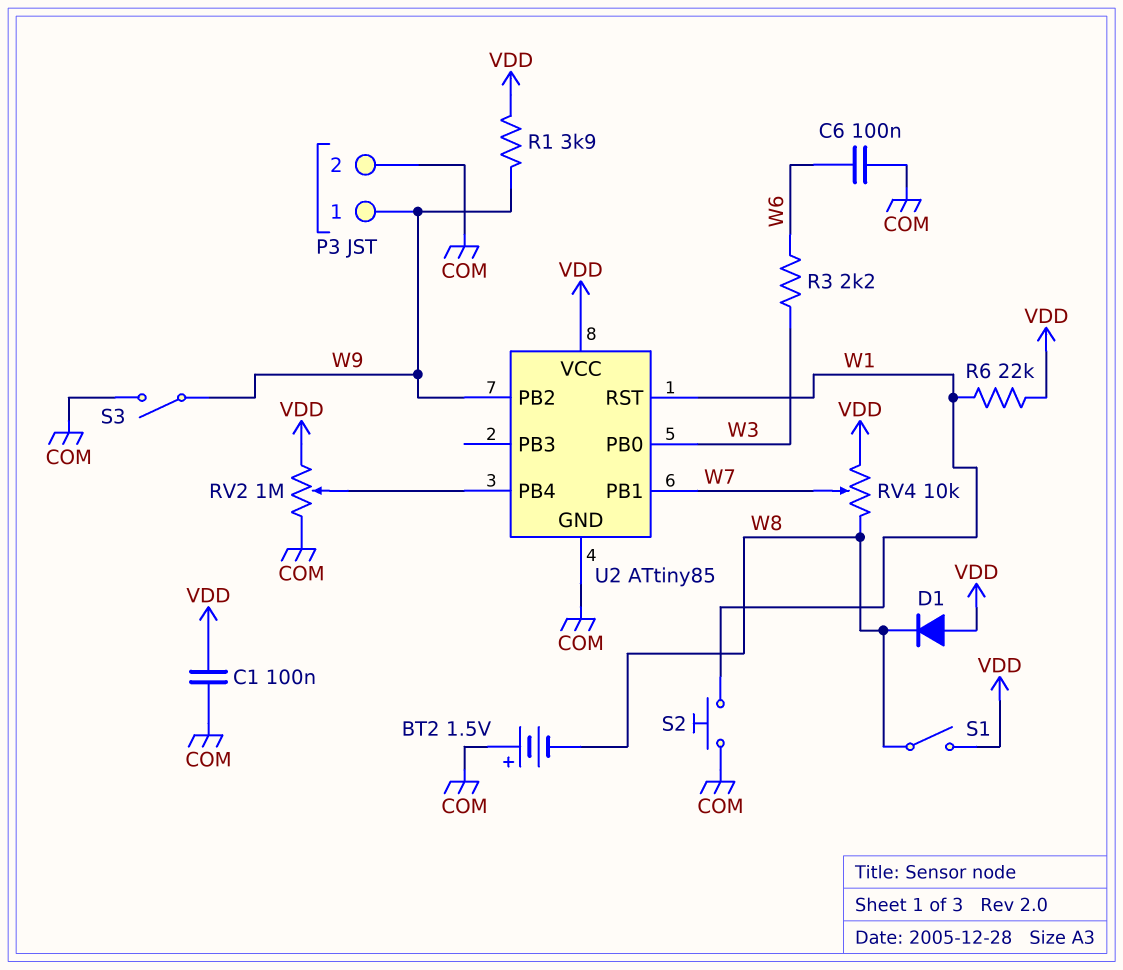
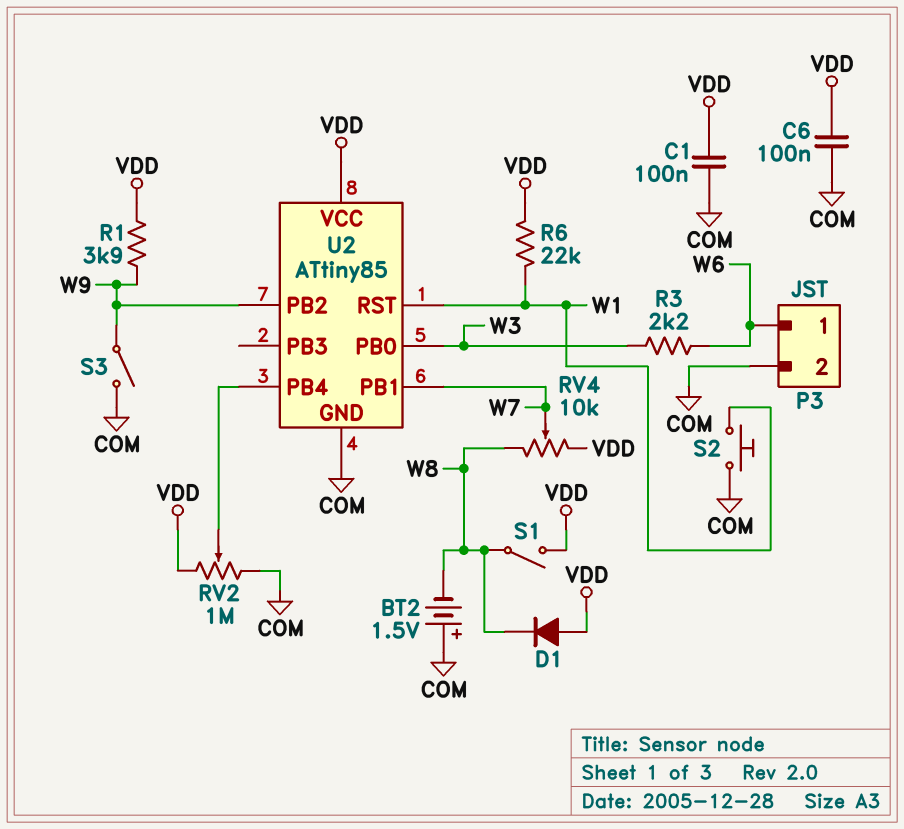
C6: 100nF (COM, W6) -> 100nF (COM, VDD)
P3 pin 1: W9 -> W6

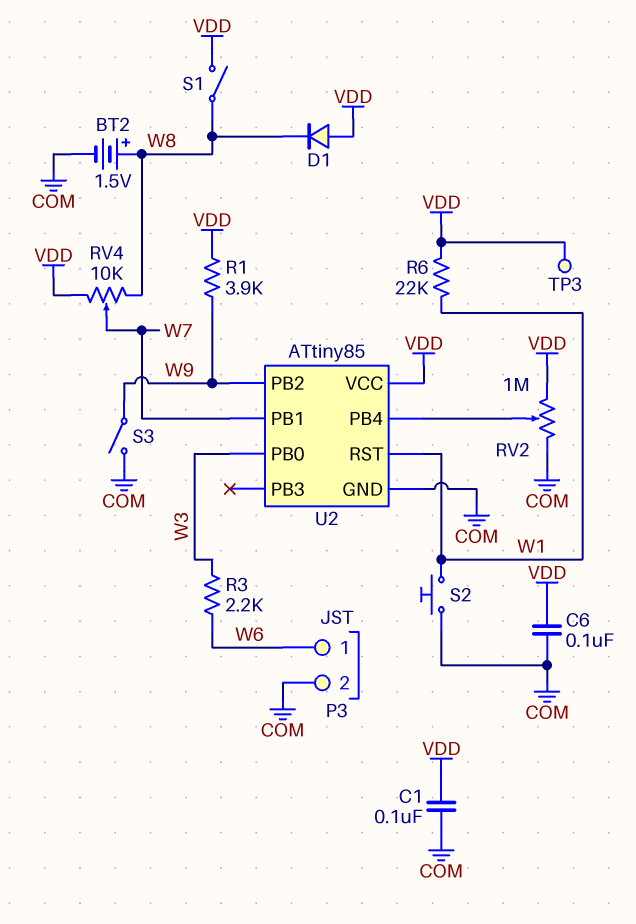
BT2: 1.5V (plus COM, minus W8) -> 1.5V (plus W8, minus COM)
TP3: none -> test point (VDD)

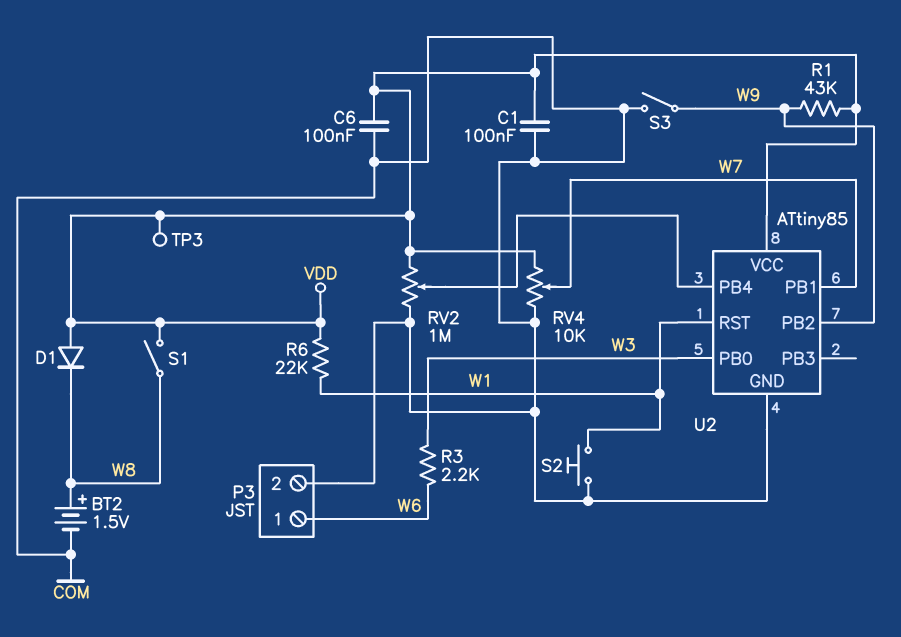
R1: 3.9k (VDD, W9) -> 43k (VDD, W9)
RV4: 10k (VDD, W8, wiper W7) -> 10k (COM, VDD, wiper W7)

